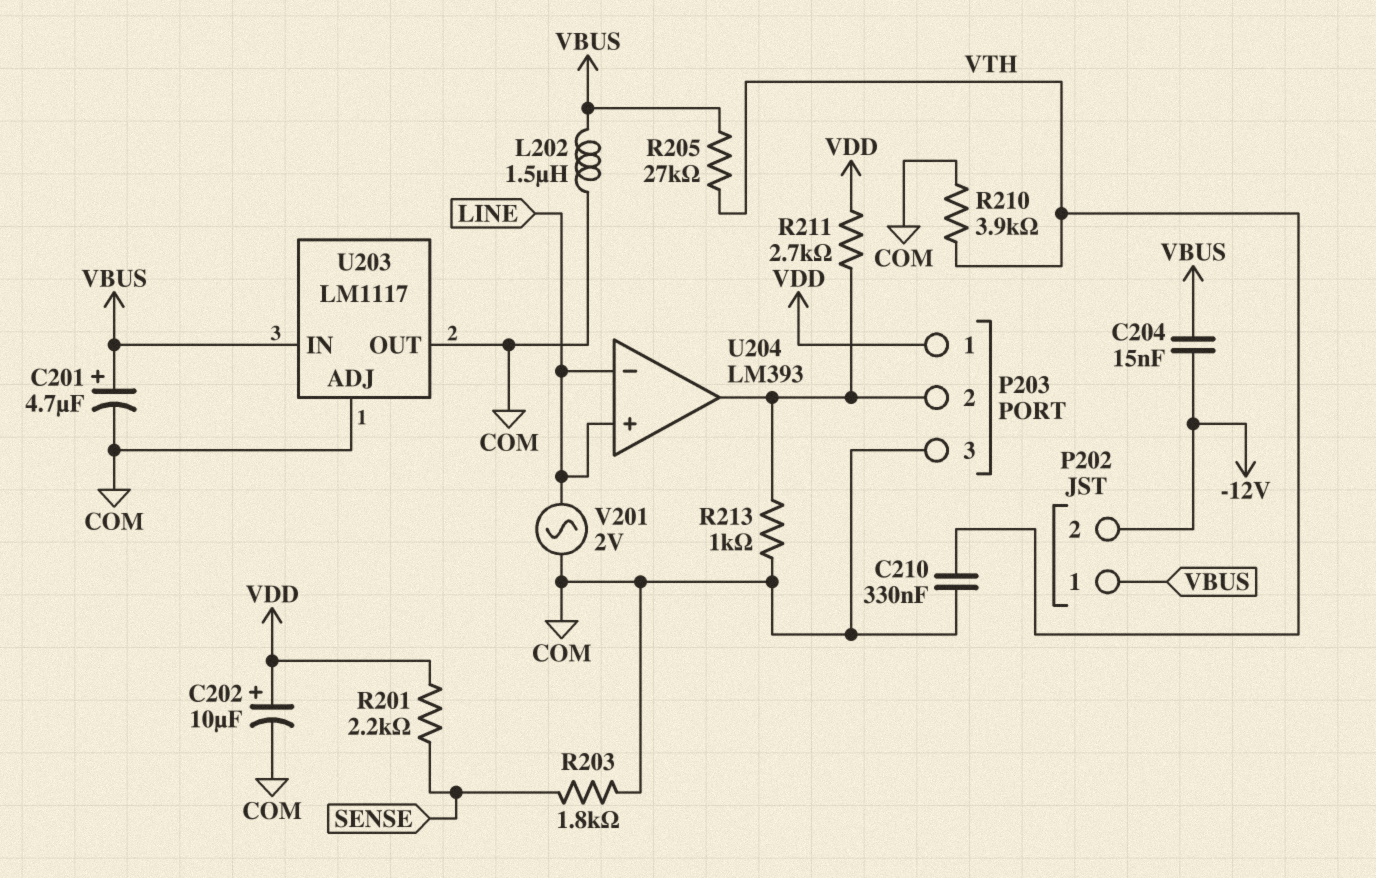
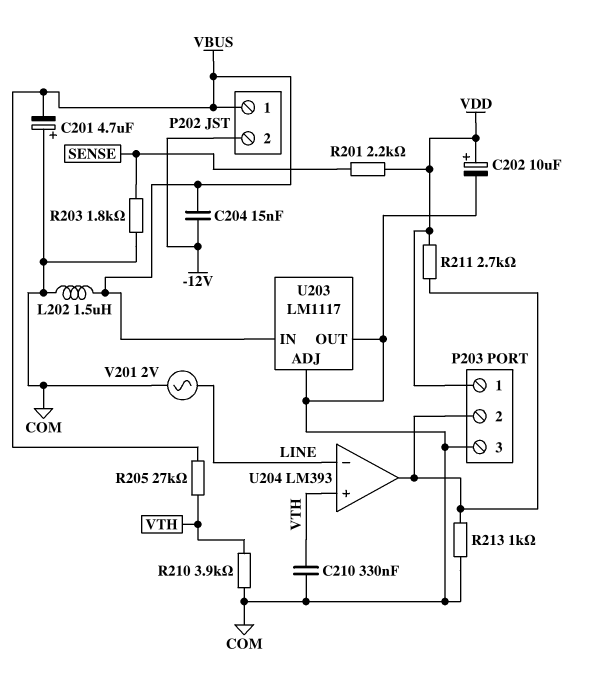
C201: 4.7uF (plus VBUS, minus COM) -> 4.7uF (plus COM, minus VBUS)
U204 pin in+: LINE -> VTH

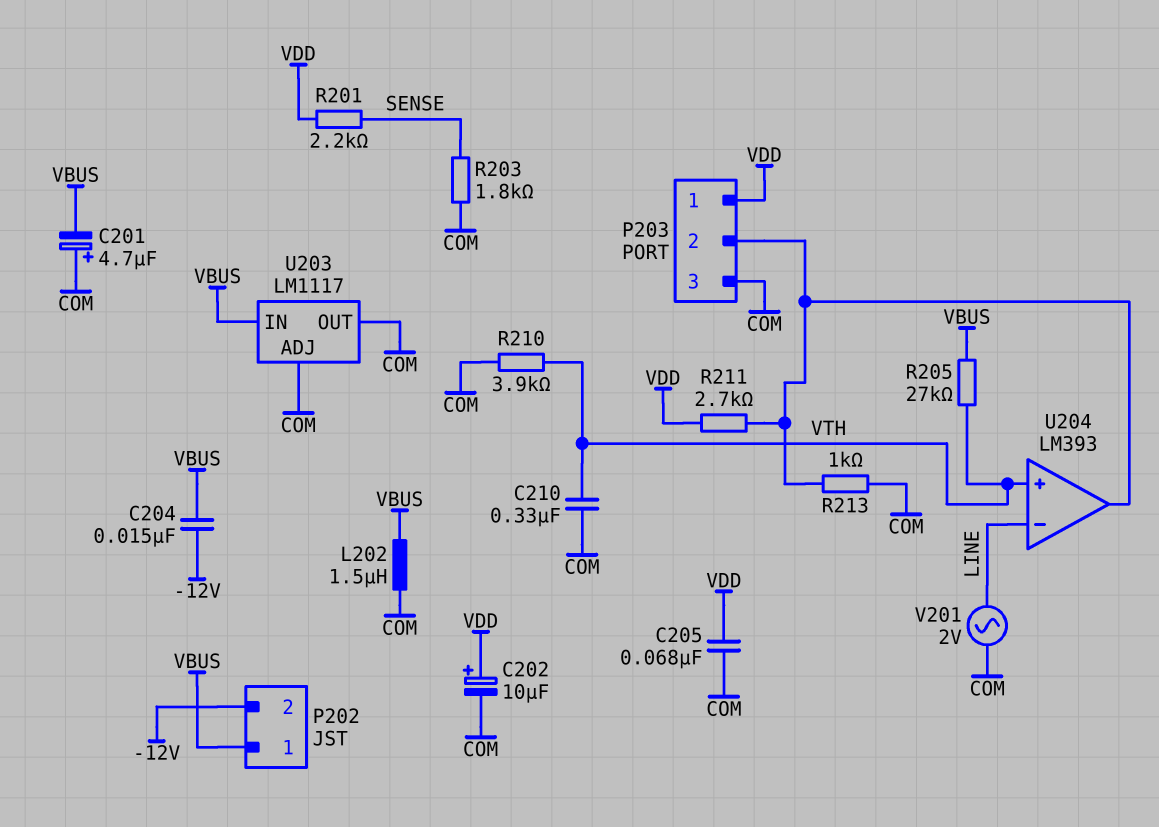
C205: none -> 68nF (COM, VDD)

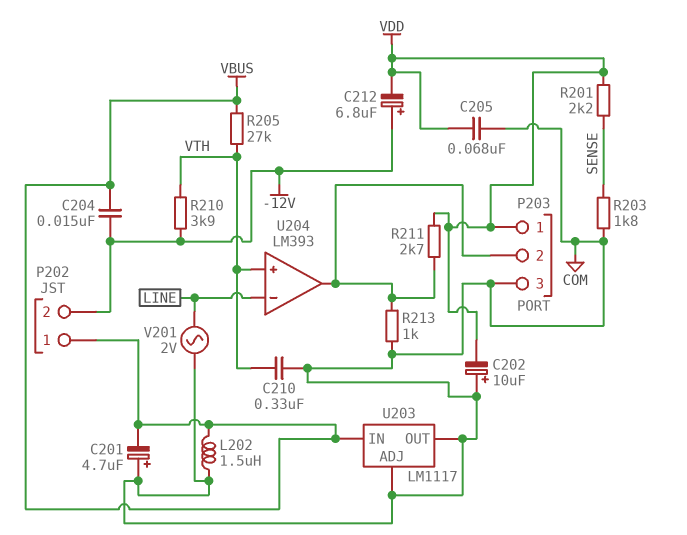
C202: 10uF (plus VDD, minus COM) -> 10uF (plus COM, minus VDD)
C212: none -> 6.8uF (plus -12V, minus VDD)
R210: 3.9k (COM, VTH) -> 3.9k (-12V, VTH)

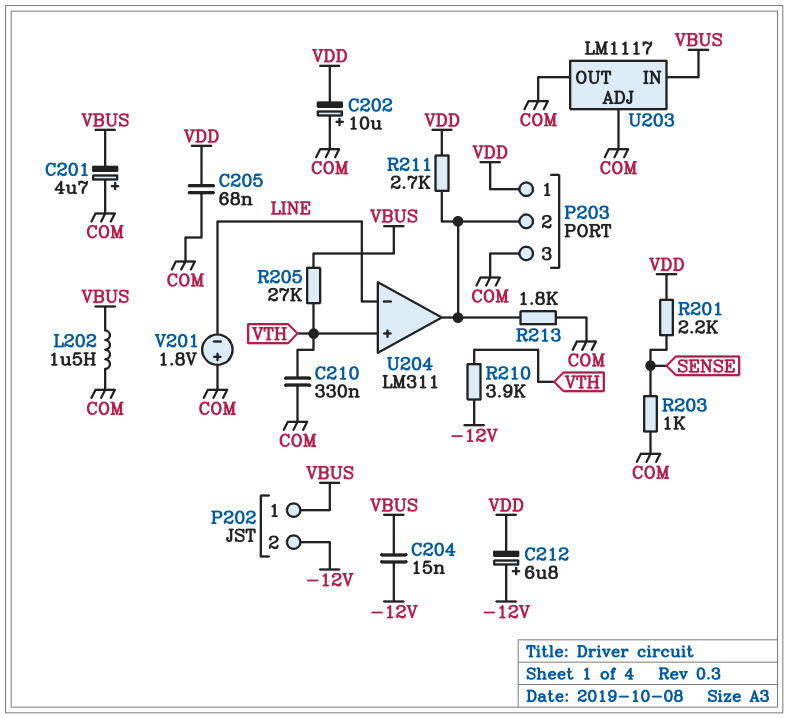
R203: 1.8k (COM, SENSE) -> 1k (COM, SENSE)
R213: 1k (COM, P203/2) -> 1.8k (COM, P203/2)
U204: LM393 -> LM311
V201: AC 2V (COM, LINE) -> 1.8V (plus COM, minus LINE)

